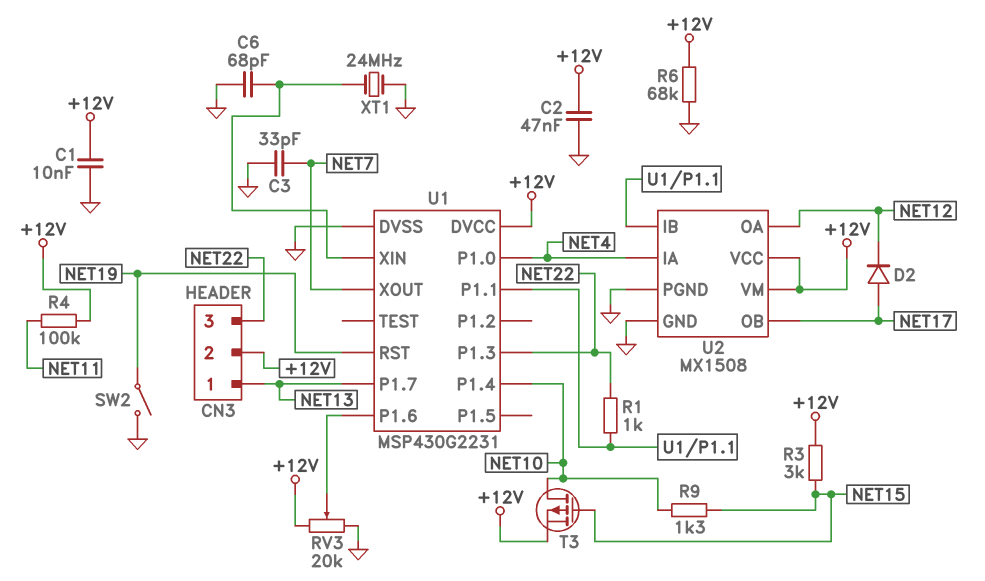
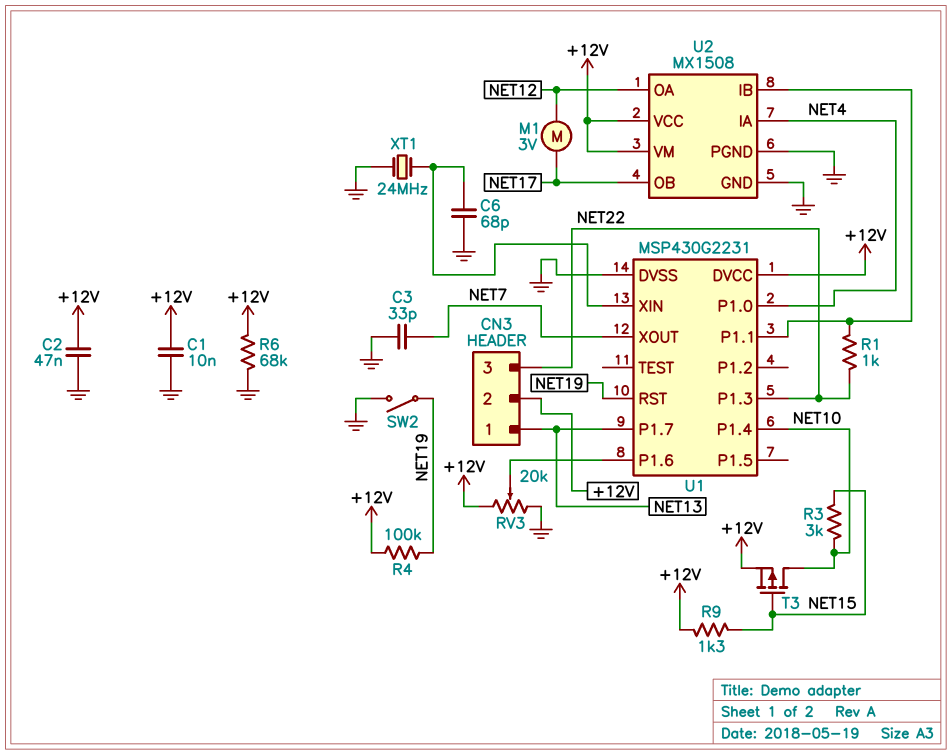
D2: diode (A NET17, K NET12) -> none
M1: none -> motor 3V (NET12, NET17)
R3: 3k (+12V, NET15) -> 3k (NET10, NET15)
R4: 100k (+12V, NET11) -> 100k (+12V, NET19)
R9: 1.3k (NET10, NET15) -> 1.3k (+12V, NET15)

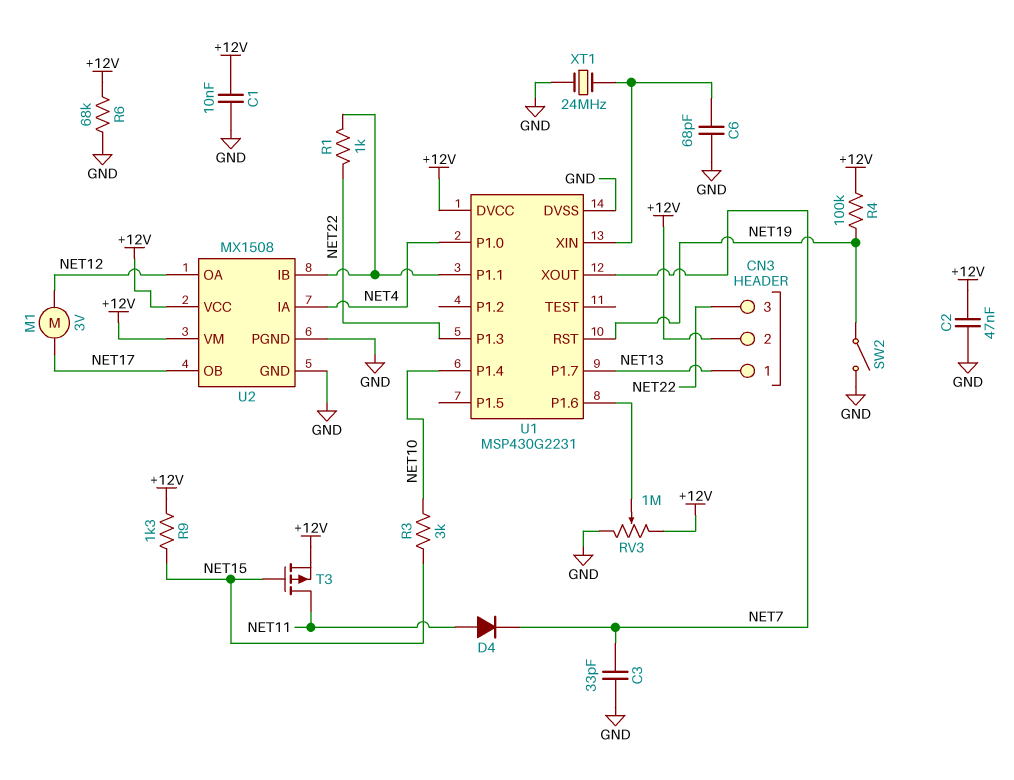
D4: none -> diode (A NET11, K NET7)
RV3: 20k (+12V, GND, wiper U1/P1.6) -> 1M (+12V, GND, wiper U1/P1.6)
T3: PMOS (G NET15, D NET10, S +12V) -> PMOS (G NET15, D NET11, S +12V)

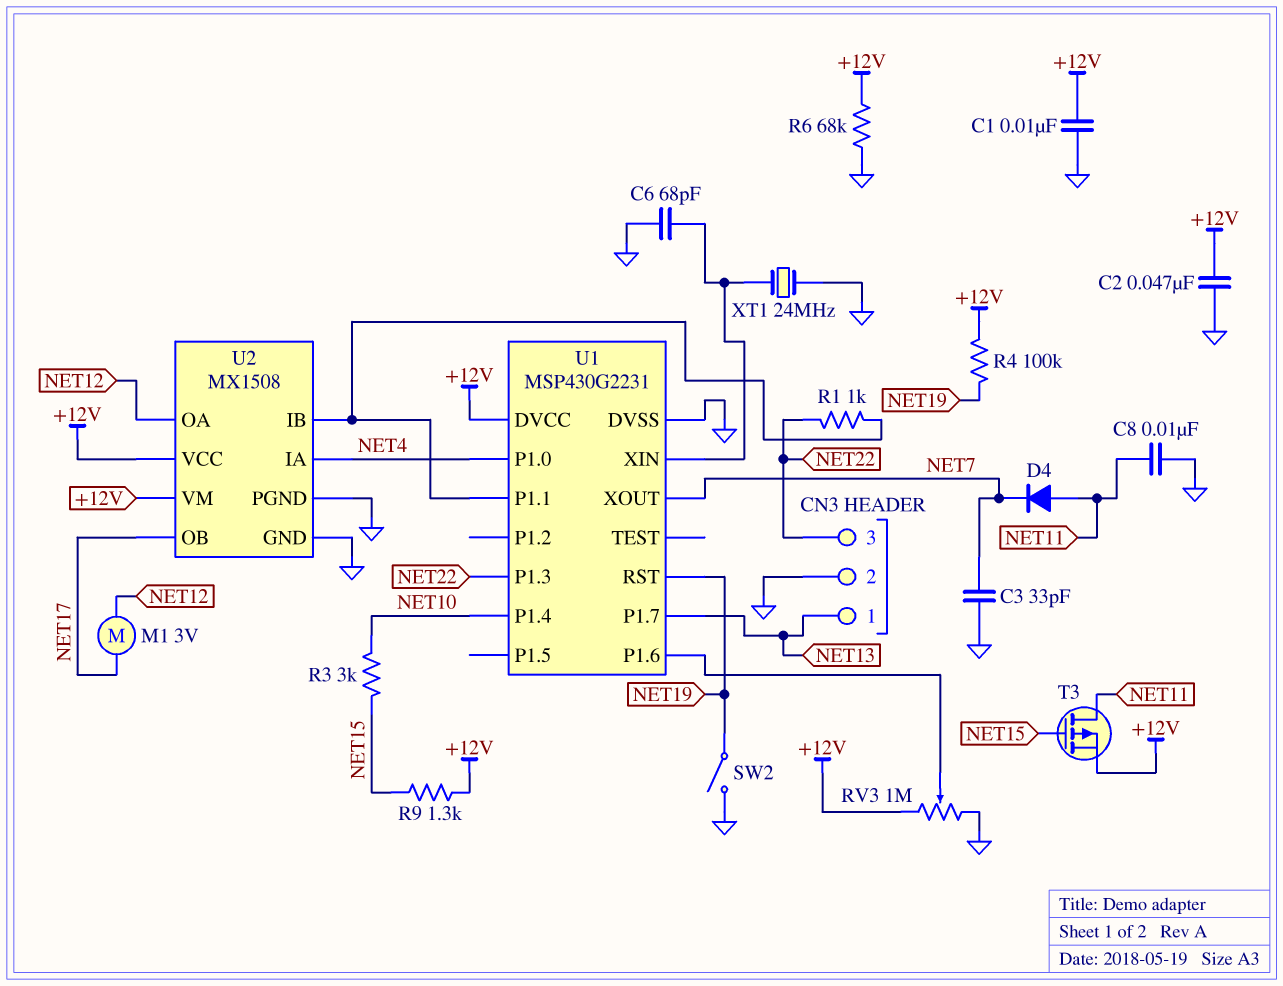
C8: none -> 10nF (GND, NET11)
CN3 pin 2: +12V -> GND

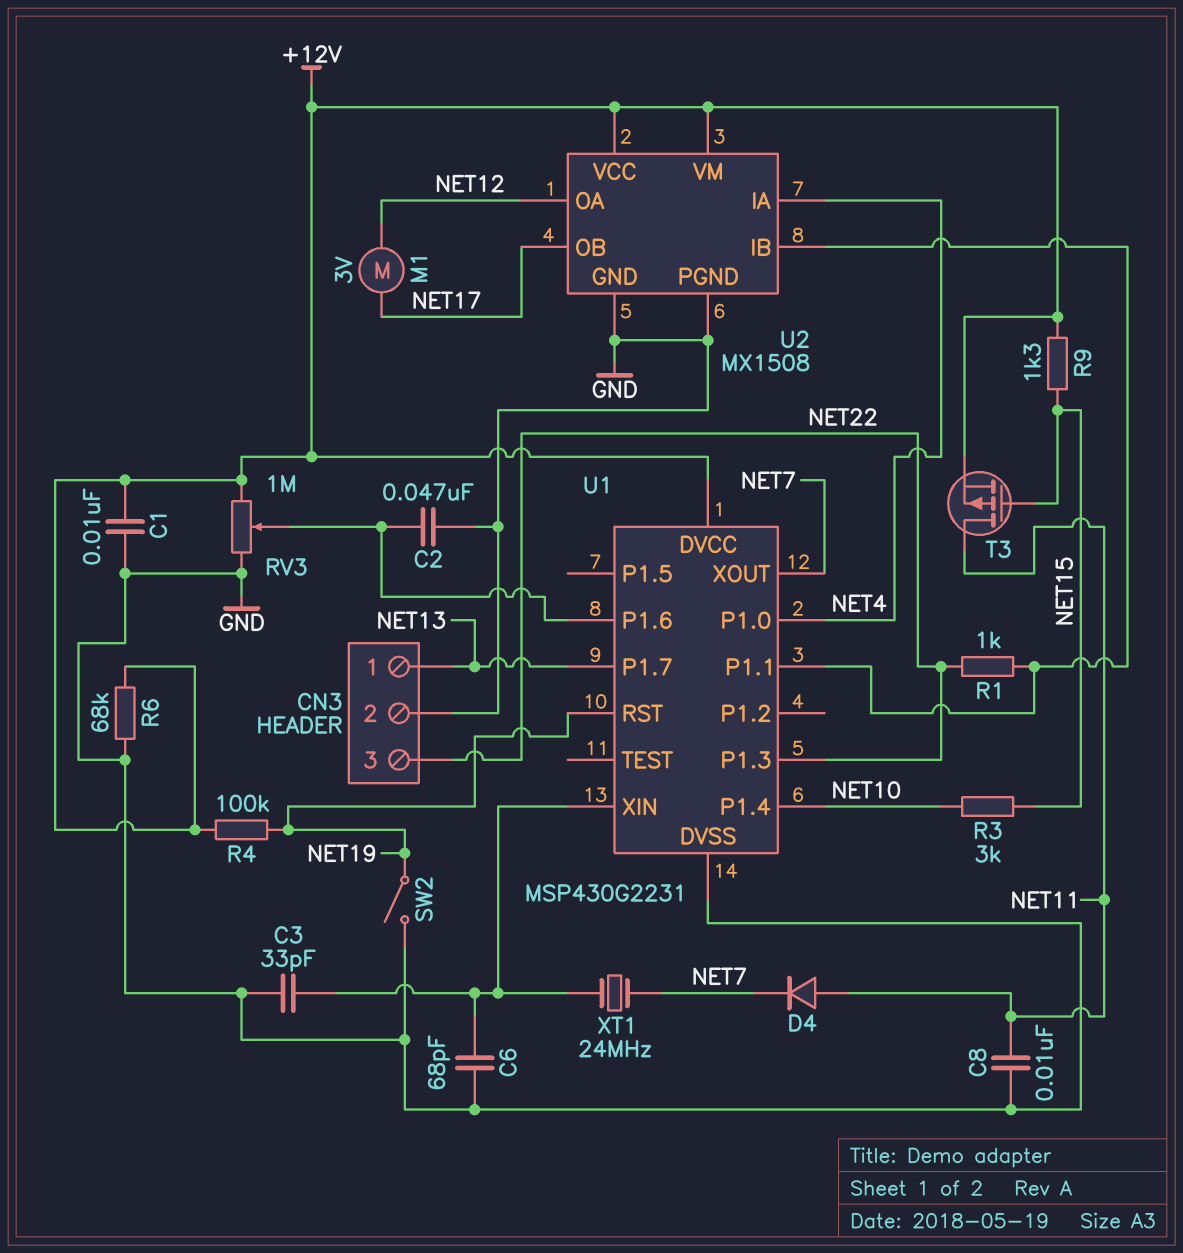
C2: 47nF (+12V, GND) -> 47nF (GND, U1/P1.6)
C3: 33pF (GND, NET7) -> 33pF (GND, U1/XIN)
XT1: 24MHz (GND, U1/XIN) -> 24MHz (NET7, U1/XIN)

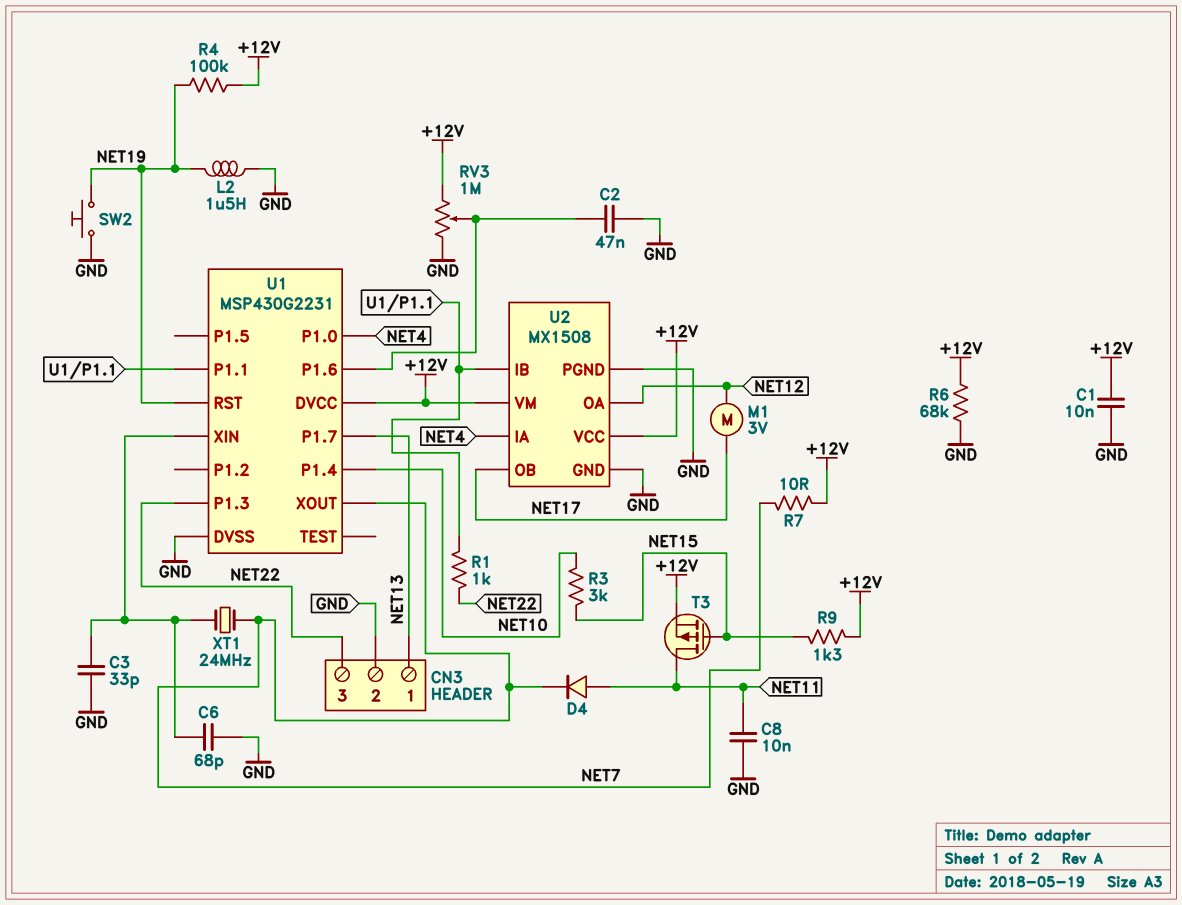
L2: none -> 1.5uH (GND, NET19)
R7: none -> 10 (+12V, NET7)
SW2: switch (GND, NET19) -> button (GND, NET19)

